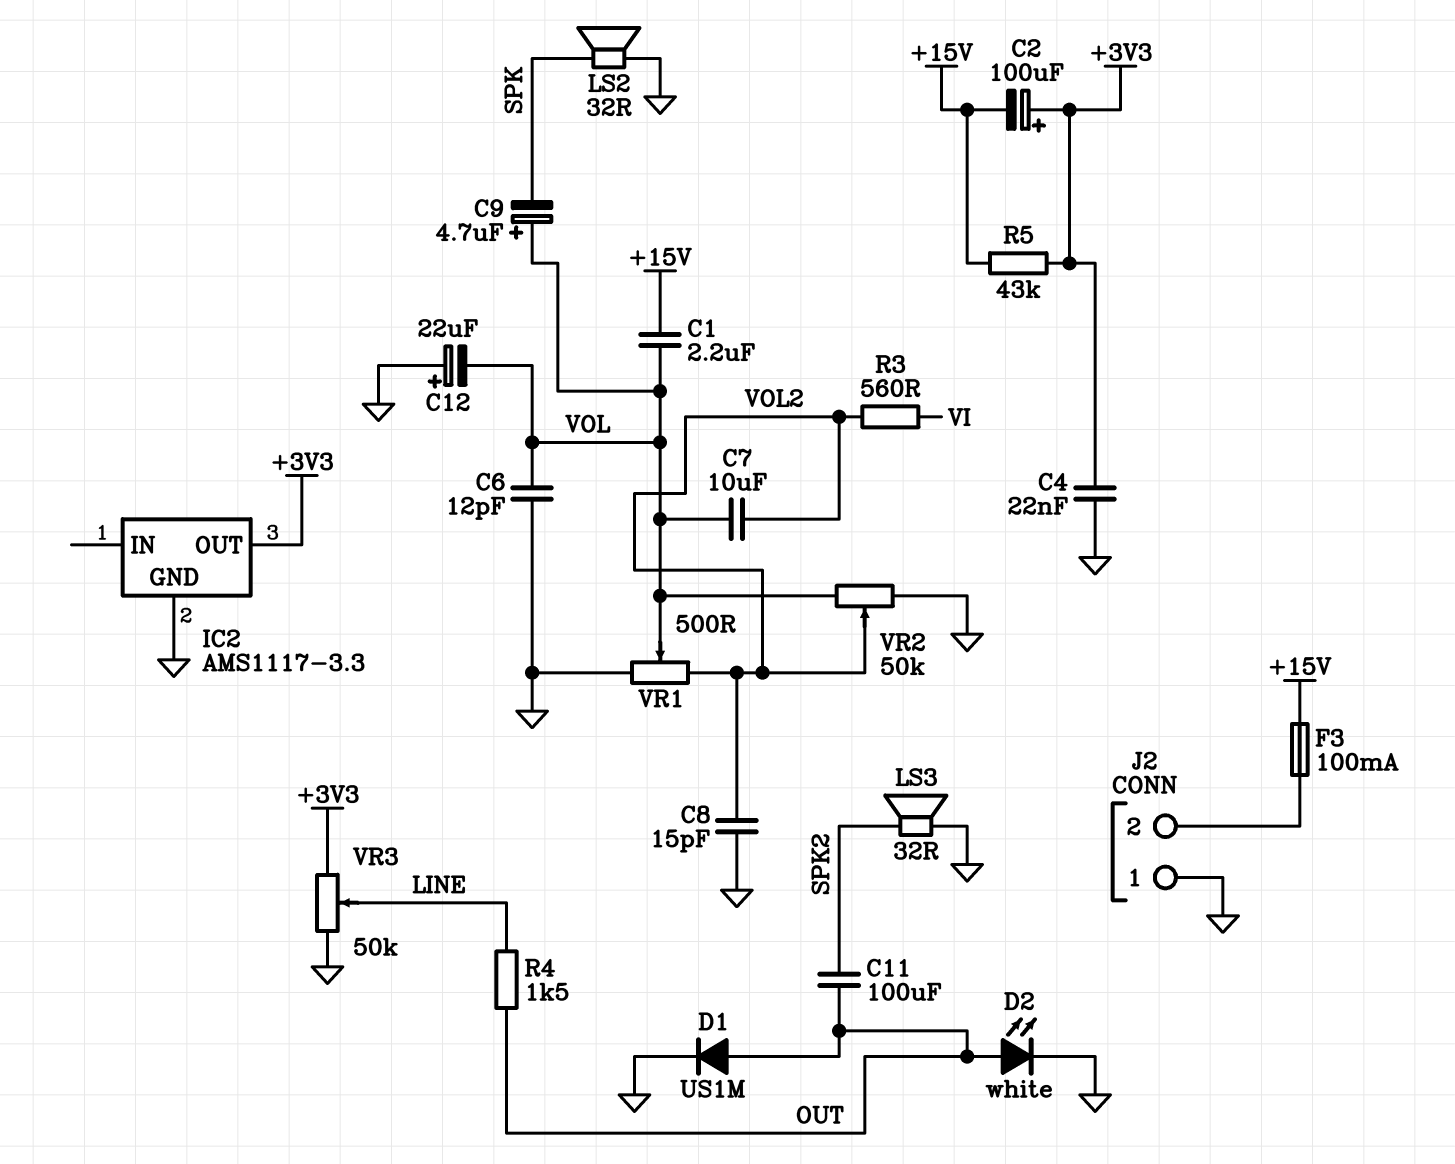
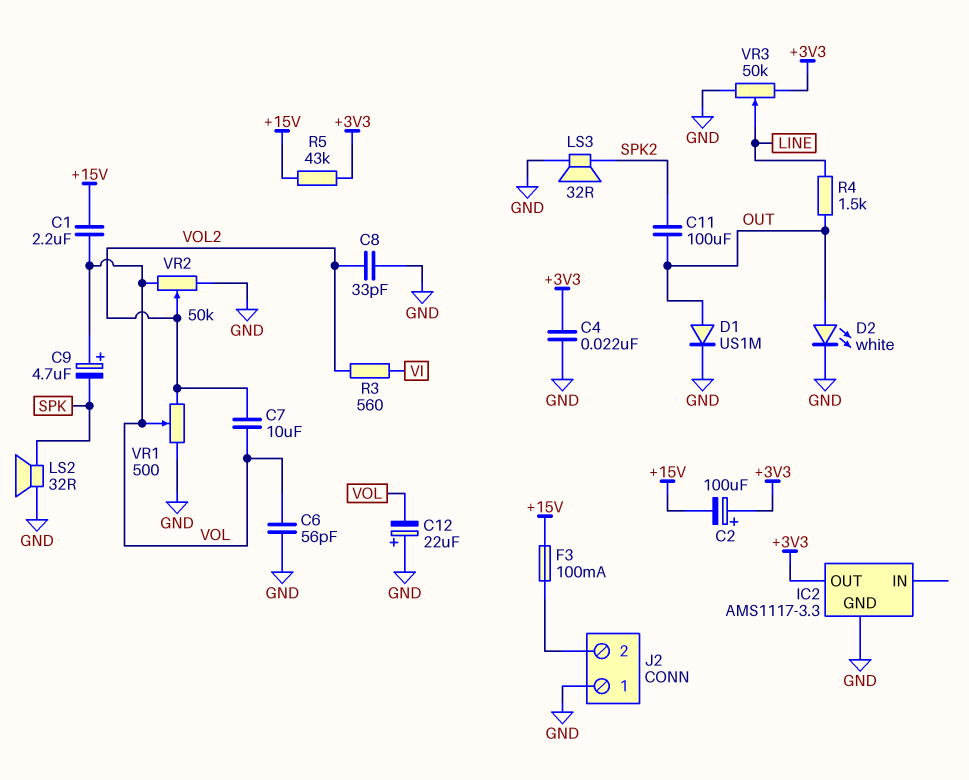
C6: 12pF (GND, VOL) -> 56pF (GND, VOL)
C8: 15pF (GND, VOL2) -> 33pF (GND, VOL2)

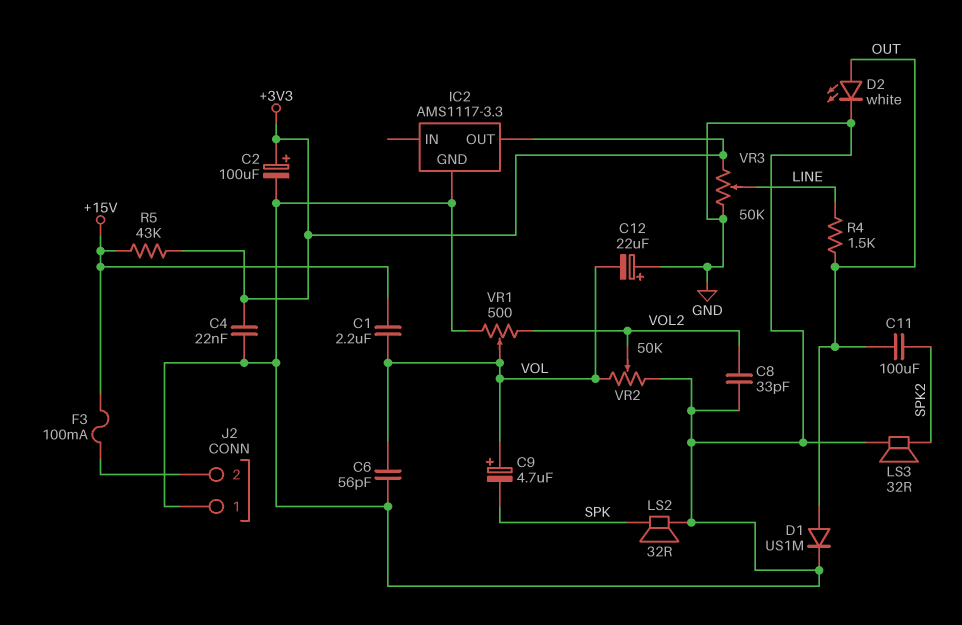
C2: 100uF (plus +3V3, minus +15V) -> 100uF (plus +3V3, minus GND)
C7: 10uF (VOL, VOL2) -> none
R3: 560 (VI, VOL2) -> none

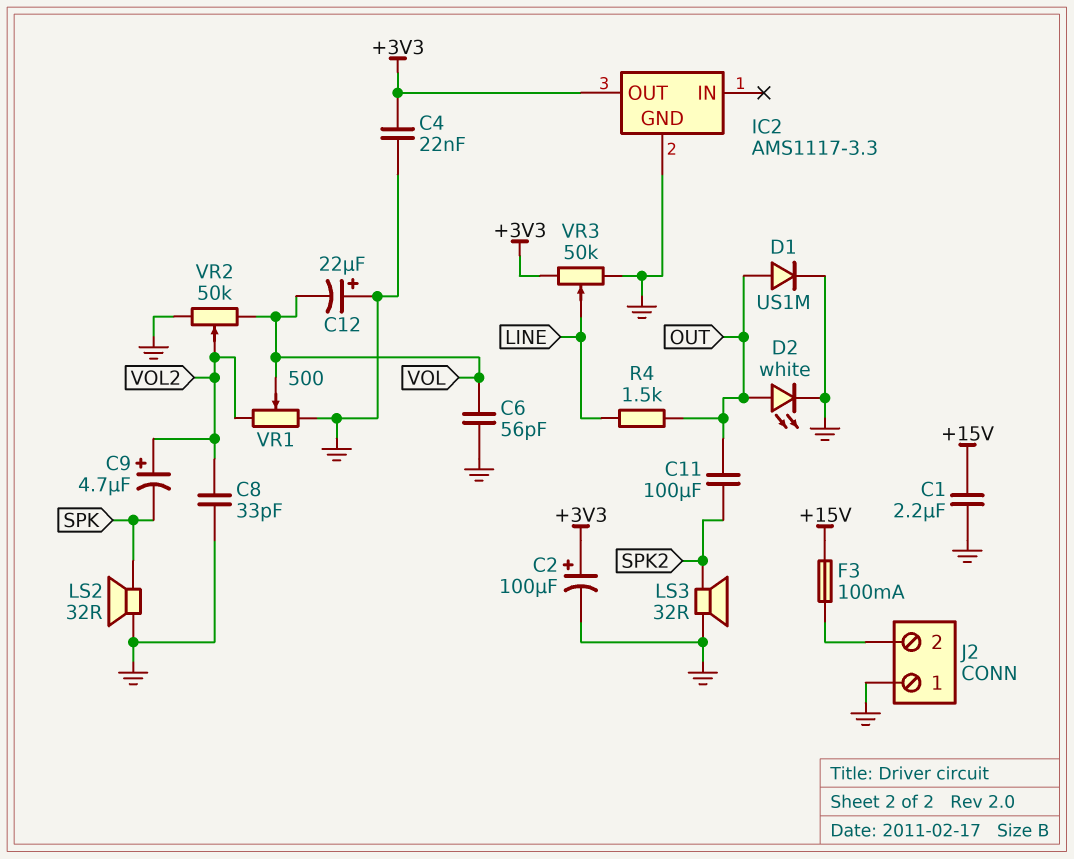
C1: 2.2uF (+15V, VOL) -> 2.2uF (+15V, GND)
C9: 4.7uF (plus VOL, minus SPK) -> 4.7uF (plus VOL2, minus SPK)
R5: 43k (+3V3, +15V) -> none

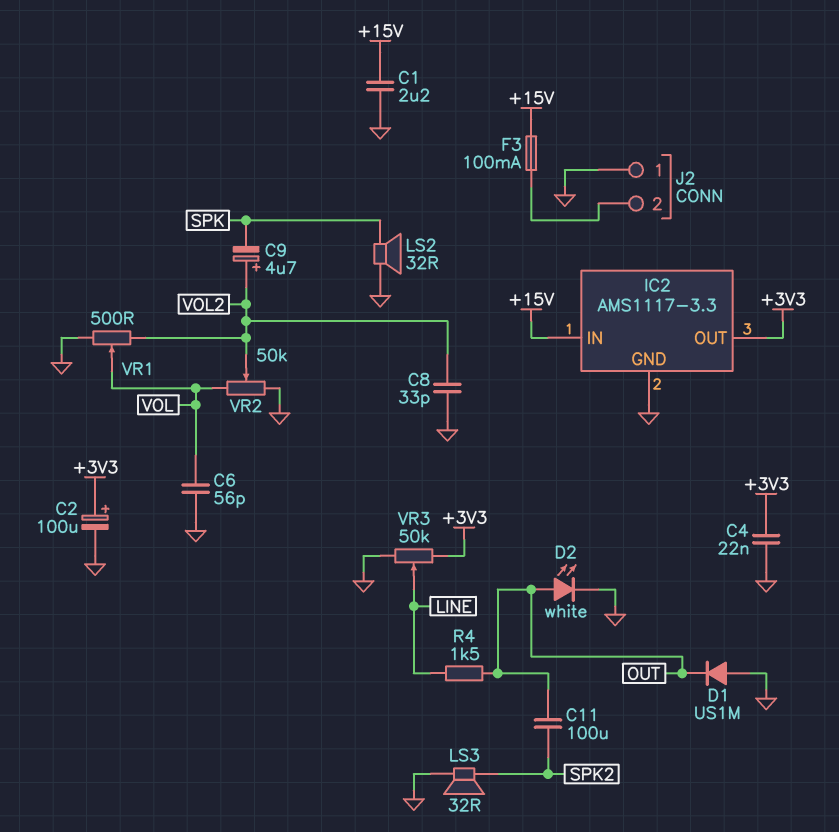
C12: 22uF (plus GND, minus VOL) -> none
D1: diode US1M (A OUT, K GND) -> diode US1M (A GND, K OUT)
IC2 pin IN: none -> +15V

